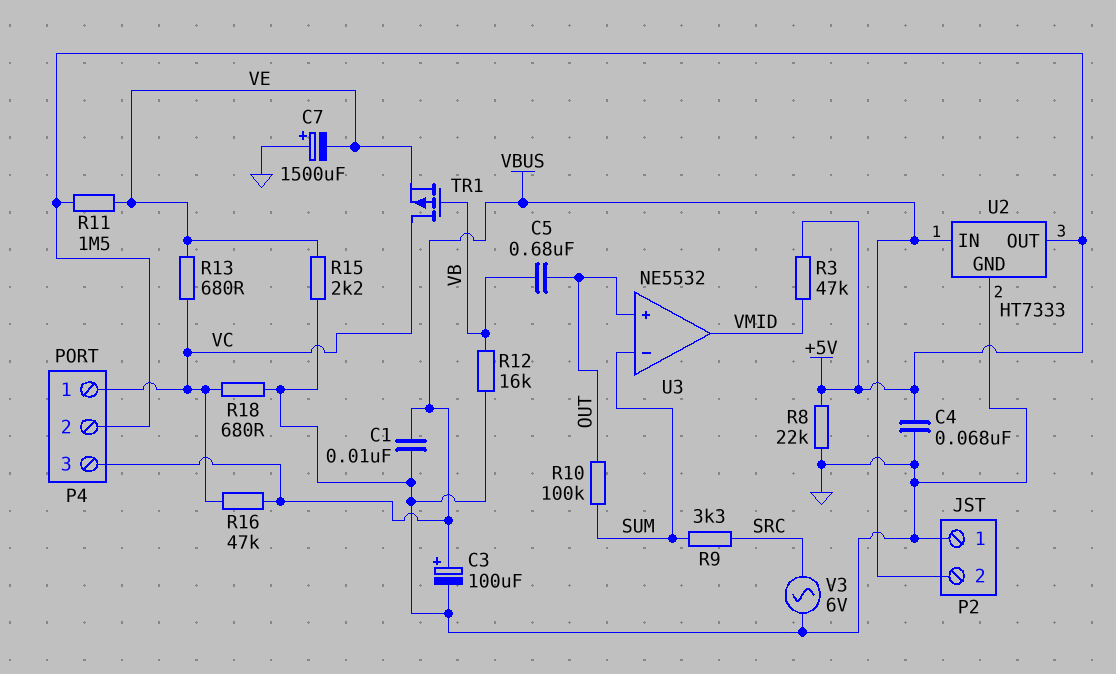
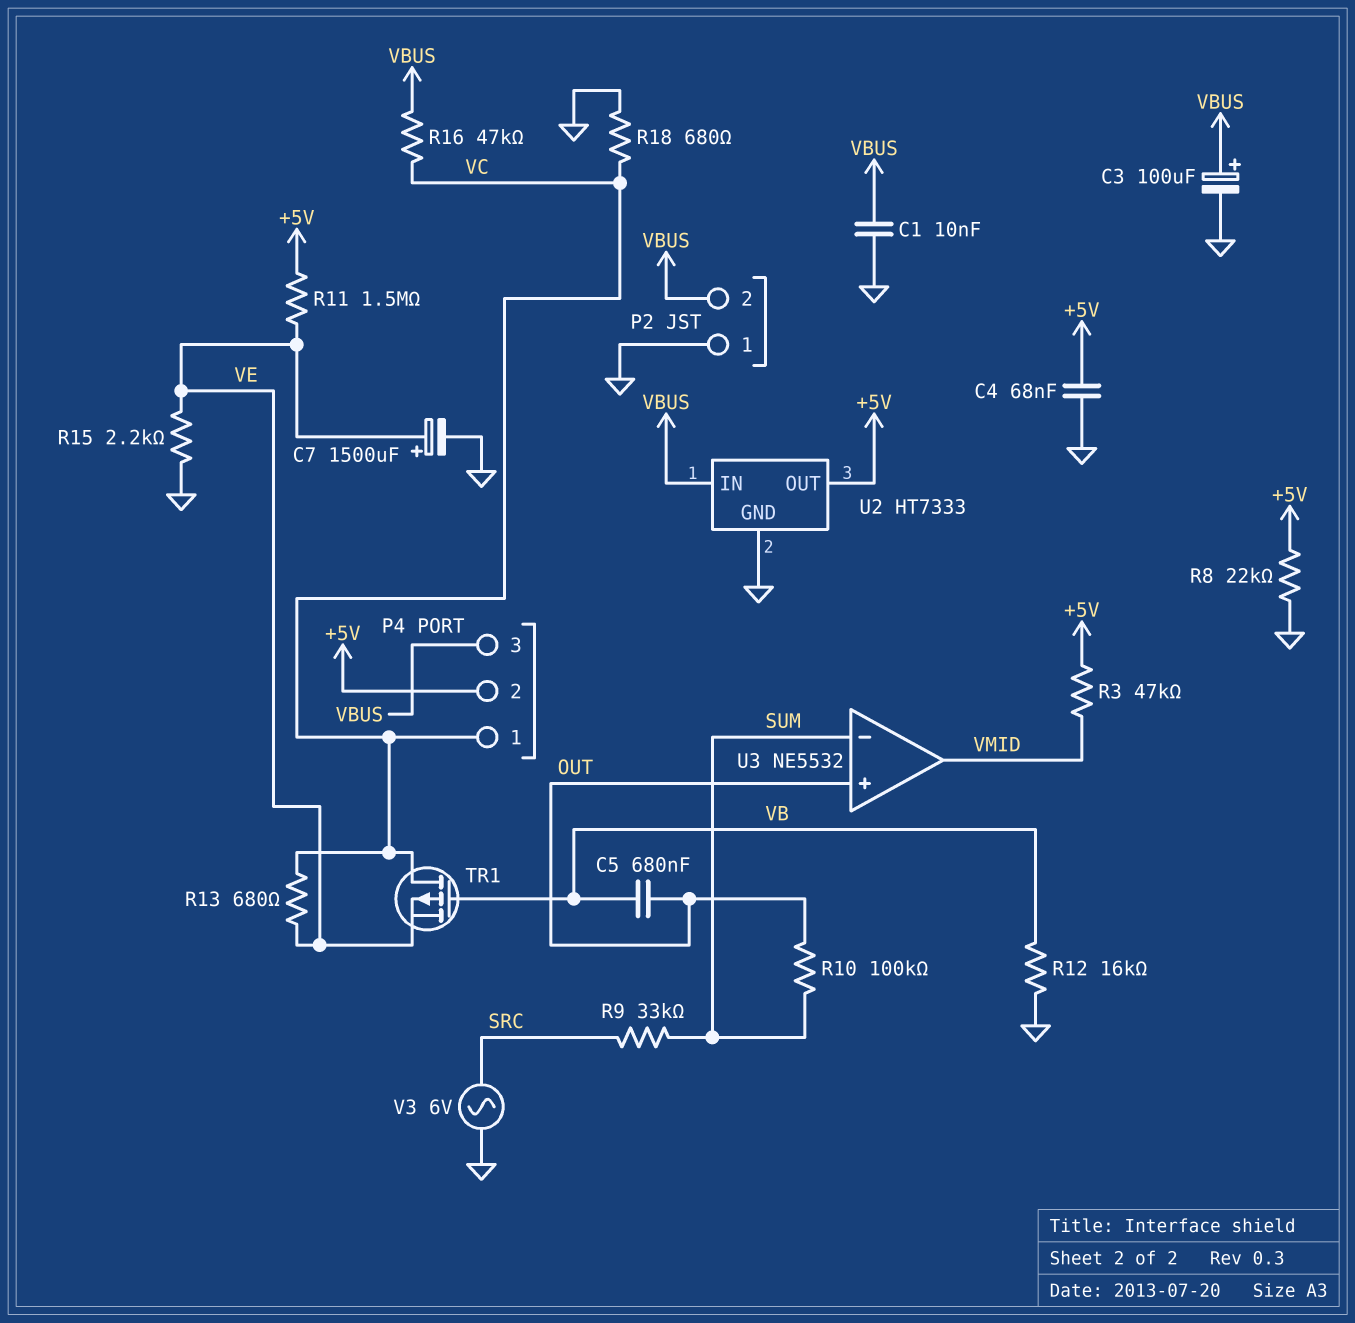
C7: 1500uF (plus GND, minus VE) -> 1500uF (plus VE, minus GND)
R9: 3.3k (SRC, SUM) -> 33k (SRC, SUM)

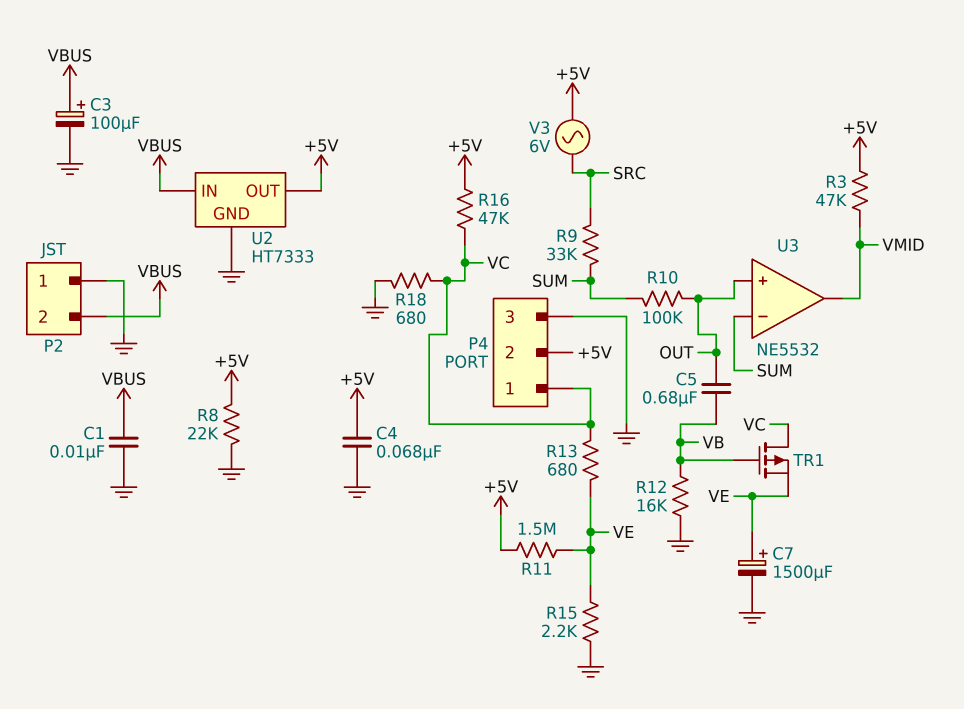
P4 pin 3: VBUS -> GND
R16: 47k (VBUS, VC) -> 47k (+5V, VC)
V3: AC 6V (GND, SRC) -> AC 6V (+5V, SRC)

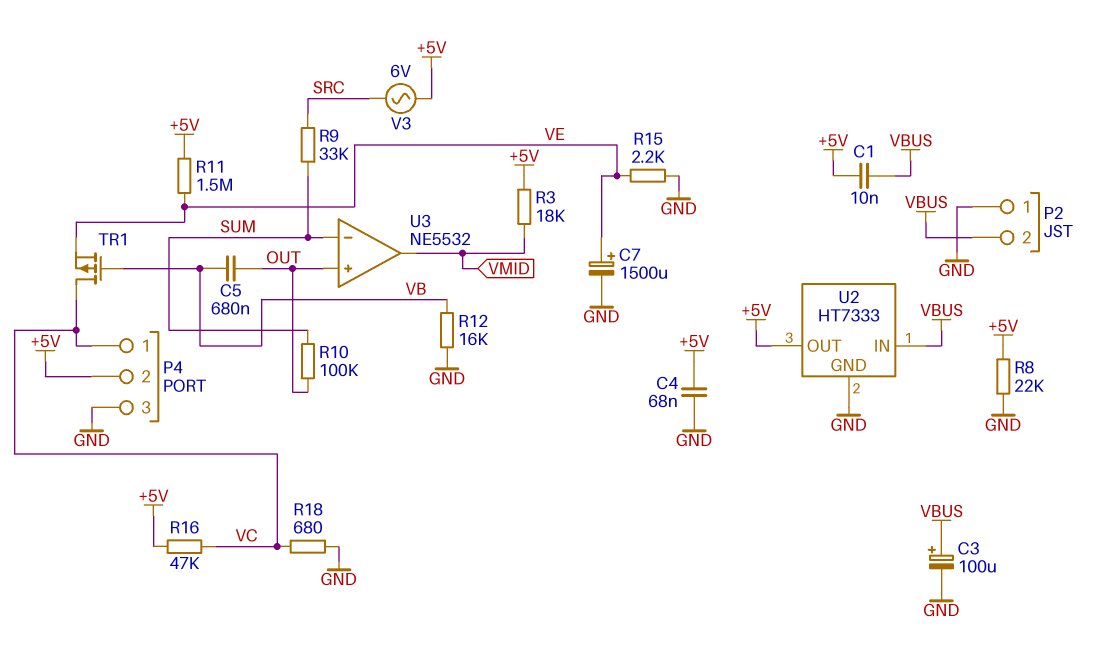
C1: 10nF (GND, VBUS) -> 10nF (+5V, VBUS)
R3: 47k (+5V, VMID) -> 18k (+5V, VMID)
R13: 680 (VC, VE) -> none

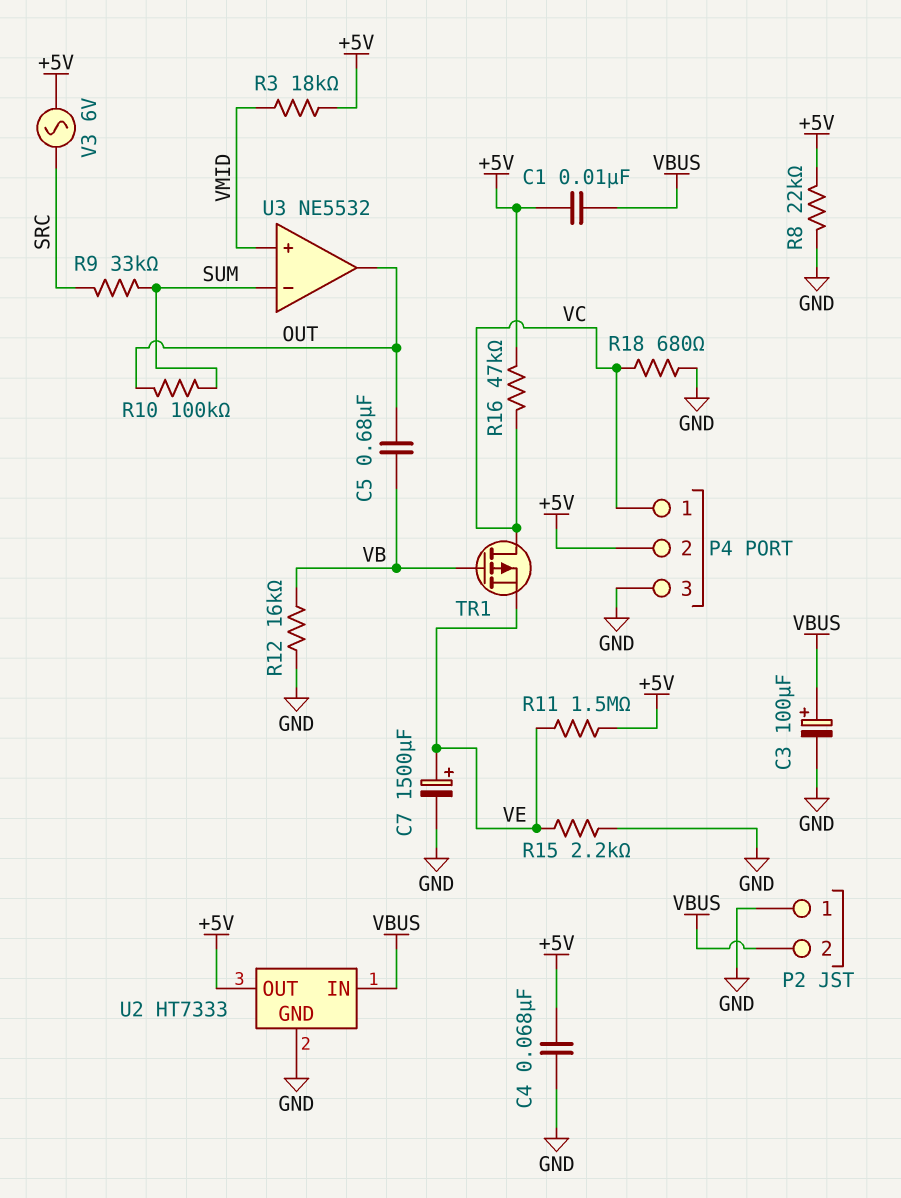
U3 pin in+: OUT -> VMID
U3 pin out: VMID -> OUT

